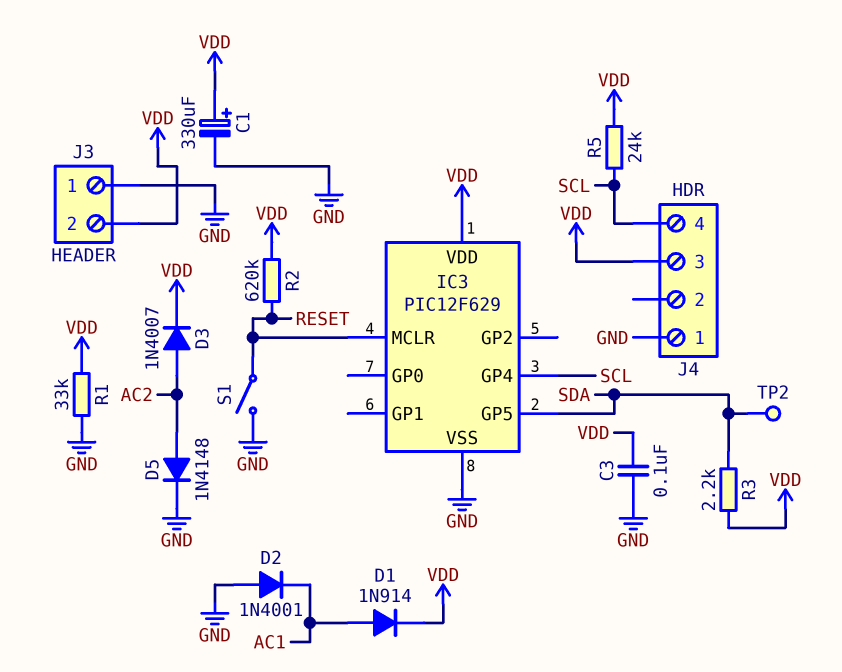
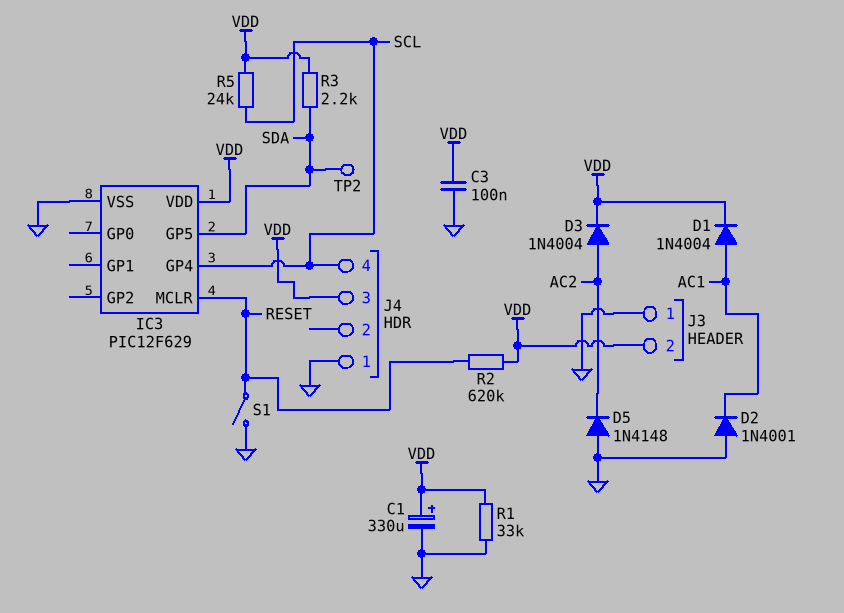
D1: diode 1N914 (A AC1, K VDD) -> diode 1N4004 (A AC1, K VDD)
D3: diode 1N4007 (A AC2, K VDD) -> diode 1N4004 (A AC2, K VDD)
D5: diode 1N4148 (A AC2, K GND) -> diode 1N4148 (A GND, K AC2)

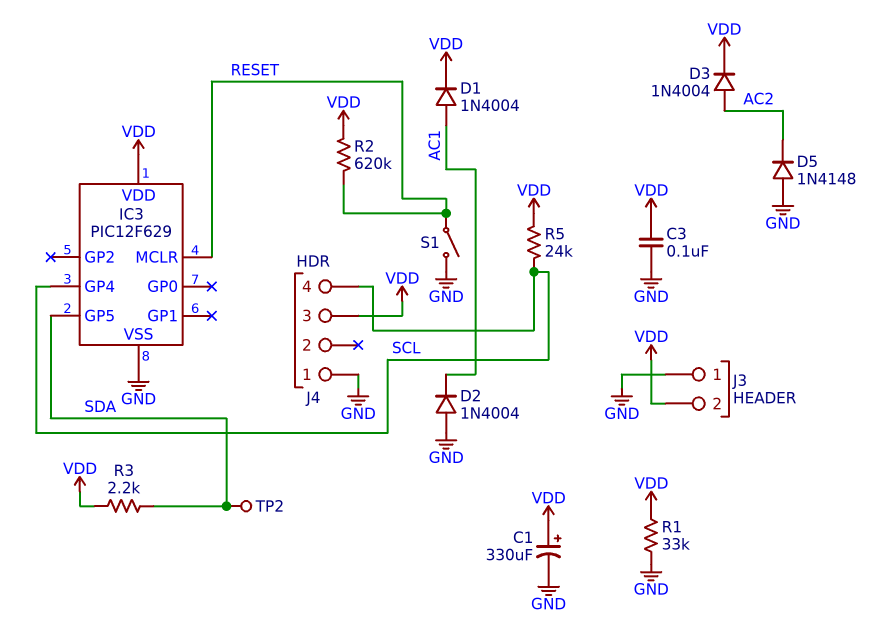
D2: diode 1N4001 (A GND, K AC1) -> diode 1N4004 (A GND, K AC1)

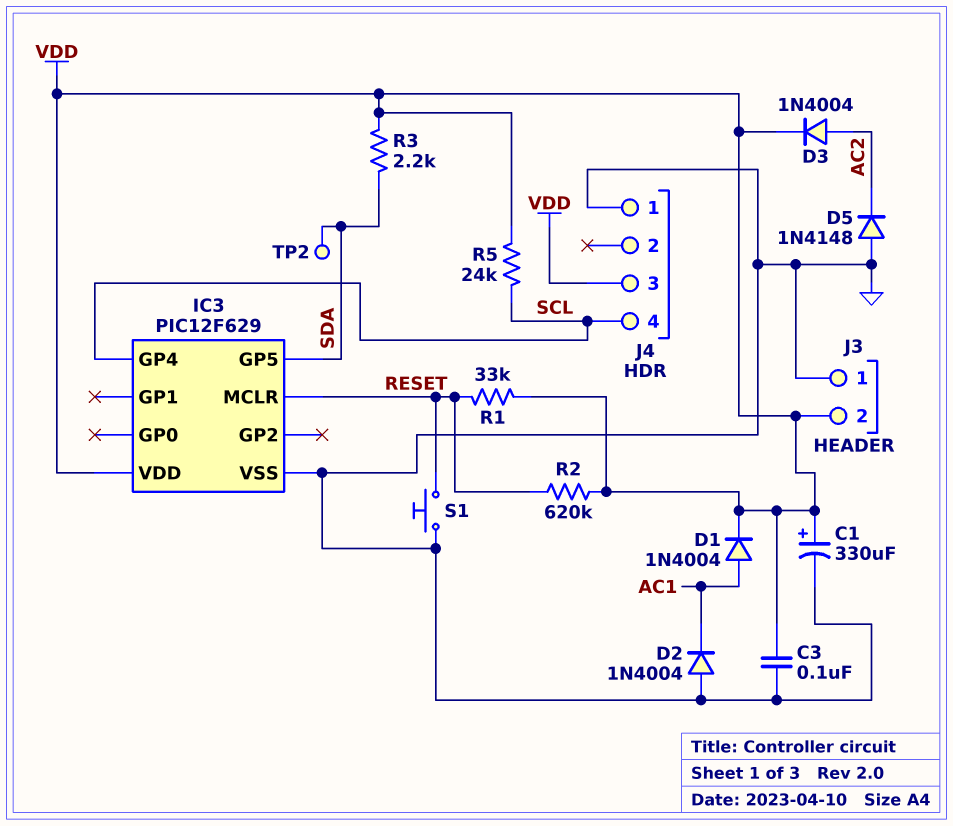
R1: 33k (GND, VDD) -> 33k (RESET, VDD)
S1: switch (GND, RESET) -> button (GND, RESET)

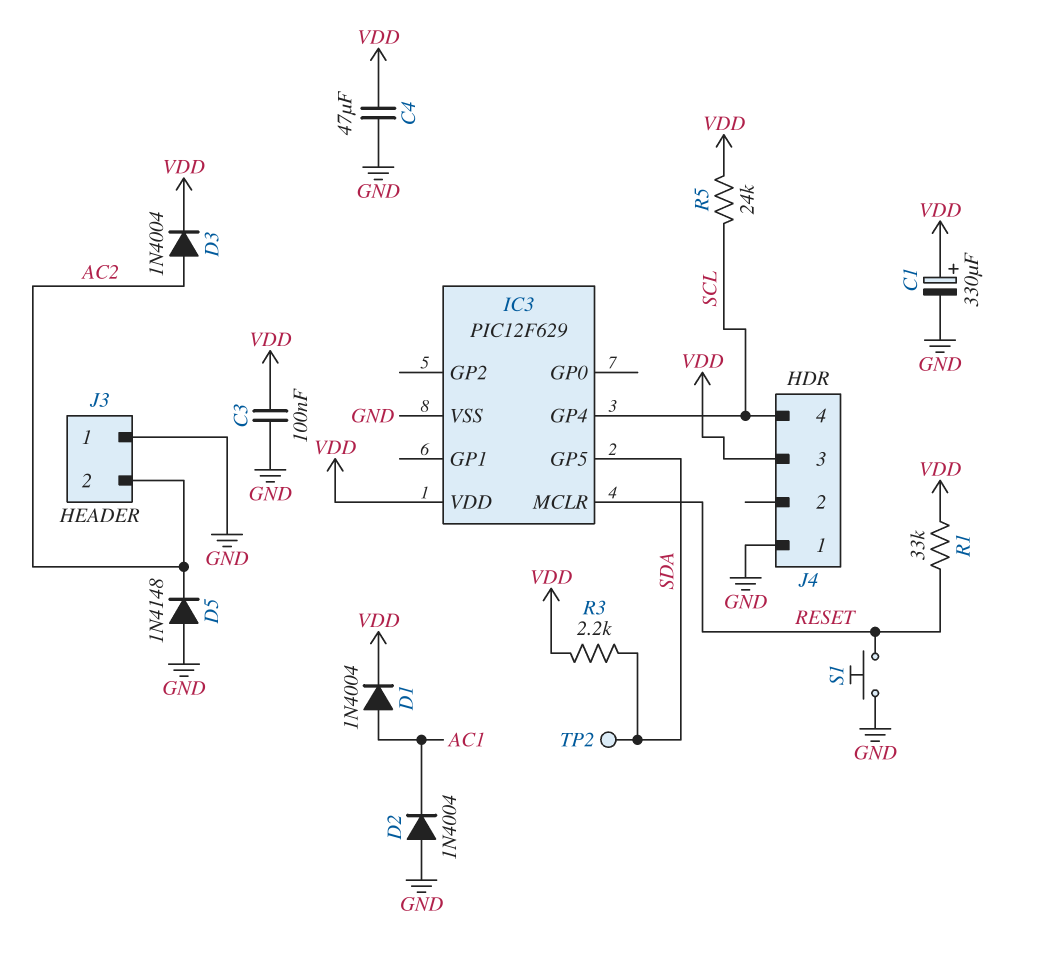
C4: none -> 47uF (GND, VDD)
J3 pin 2: VDD -> AC2
R2: 620k (RESET, VDD) -> none

